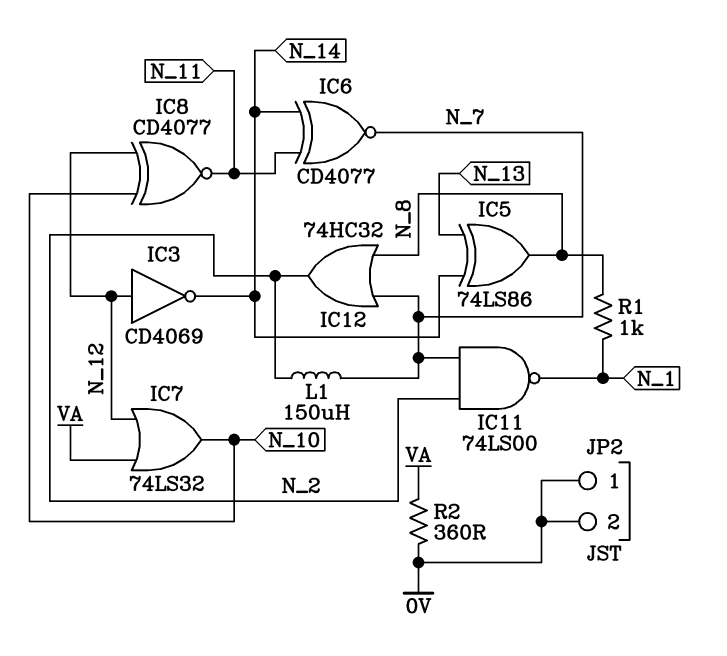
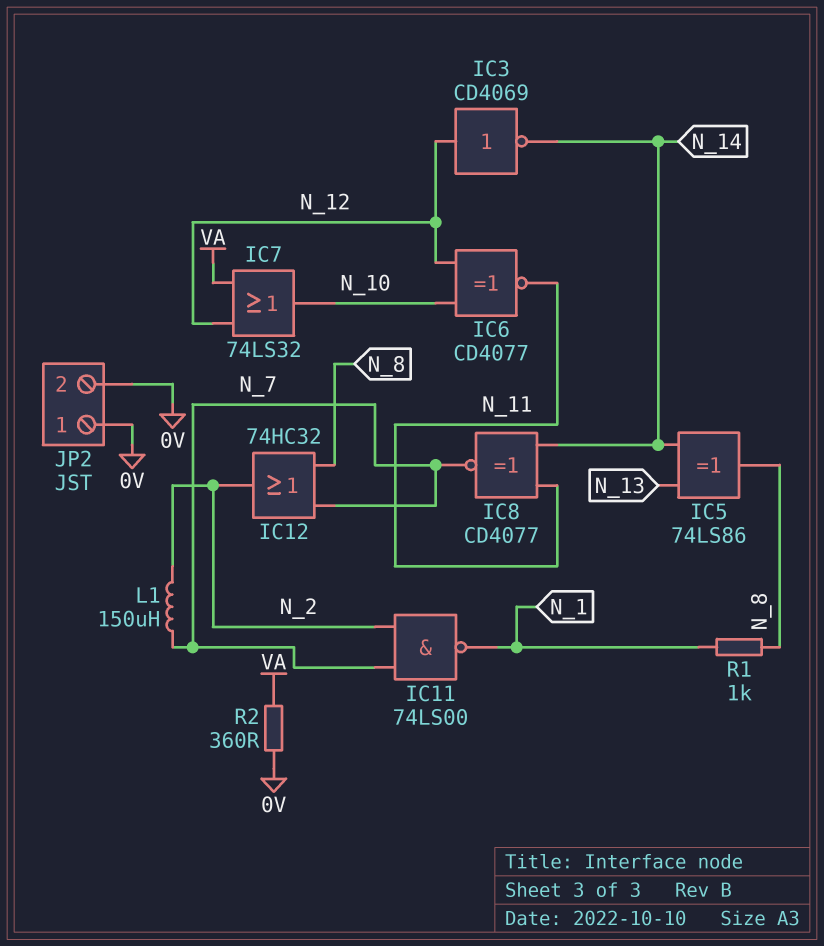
IC6: XNOR CD4077 (in N_11, in N_14, out N_7) -> XNOR CD4077 (in N_10, in N_12, out N_11)
IC8: XNOR CD4077 (in N_10, in N_12, out N_11) -> XNOR CD4077 (in N_11, in N_14, out N_7)

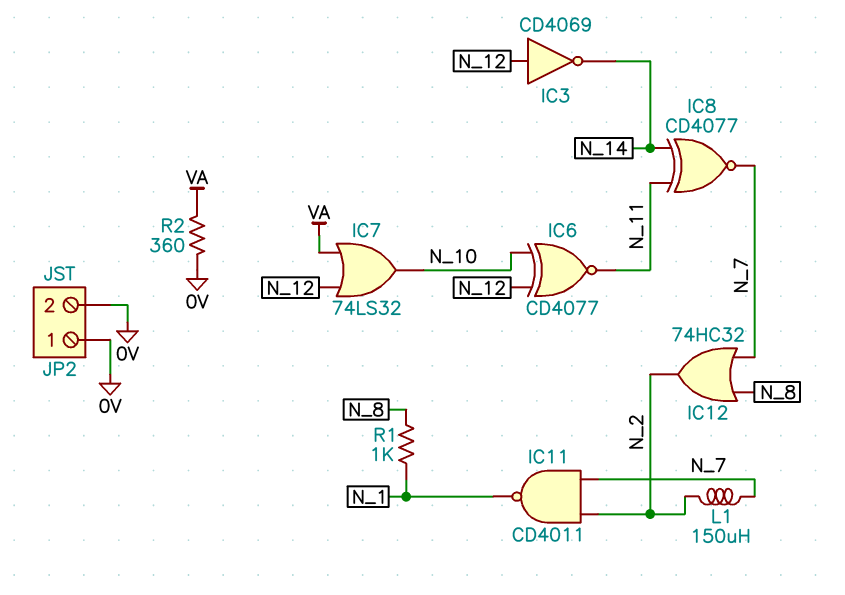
IC5: XOR 74LS86 (in N_13, in N_14, out N_8) -> none
IC11: NAND 74LS00 (in N_2, in N_7, out N_1) -> NAND CD4011 (in N_2, in N_7, out N_1)

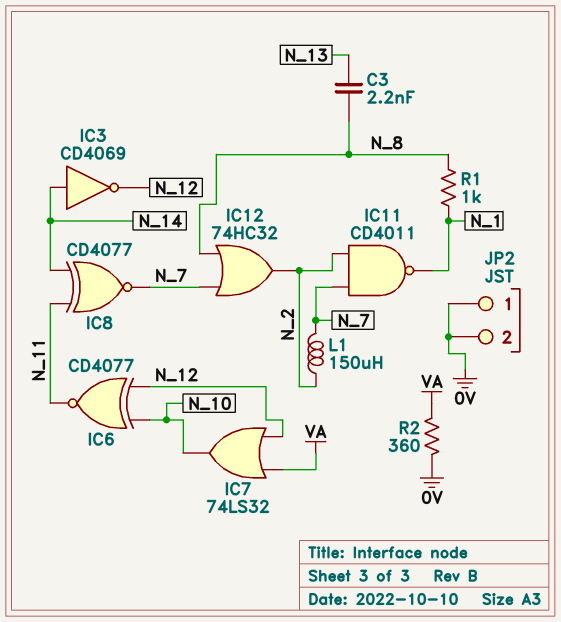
C3: none -> 2.2nF (N_8, N_13)
IC3: NOT CD4069 (in N_12, out N_14) -> NOT CD4069 (in N_14, out N_12)

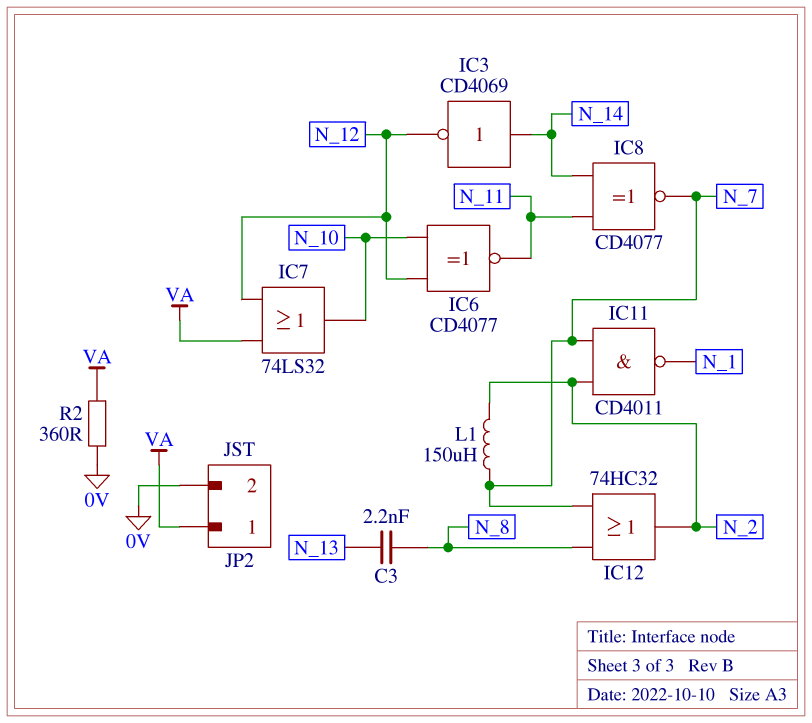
JP2 pin 1: 0V -> VA
R1: 1k (N_1, N_8) -> none

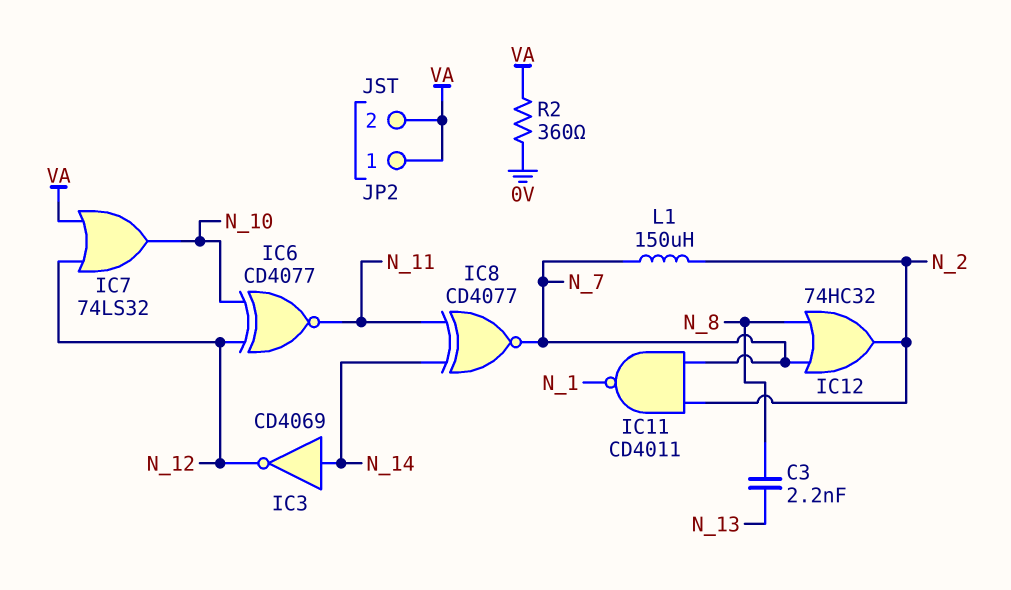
JP2 pin 2: 0V -> VA

